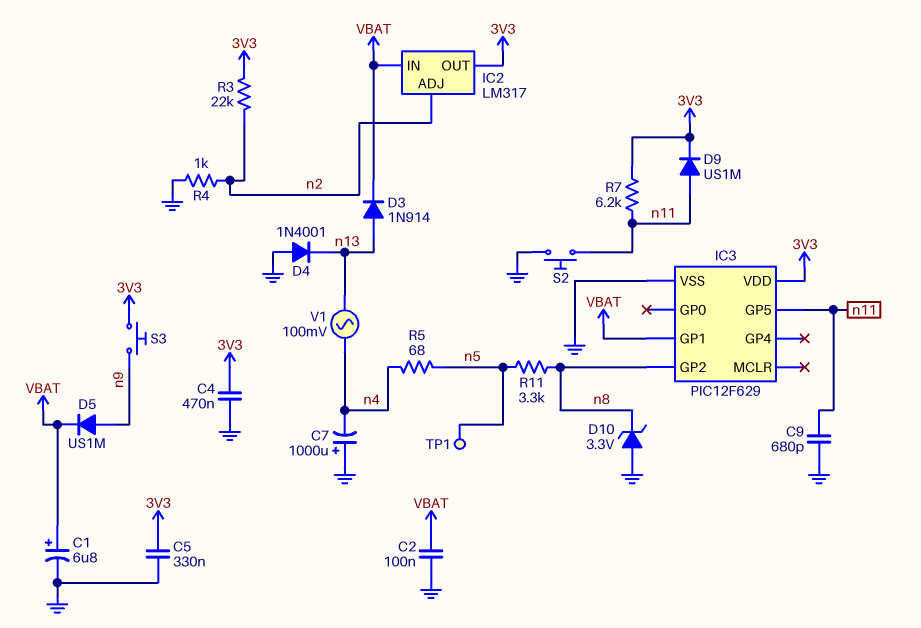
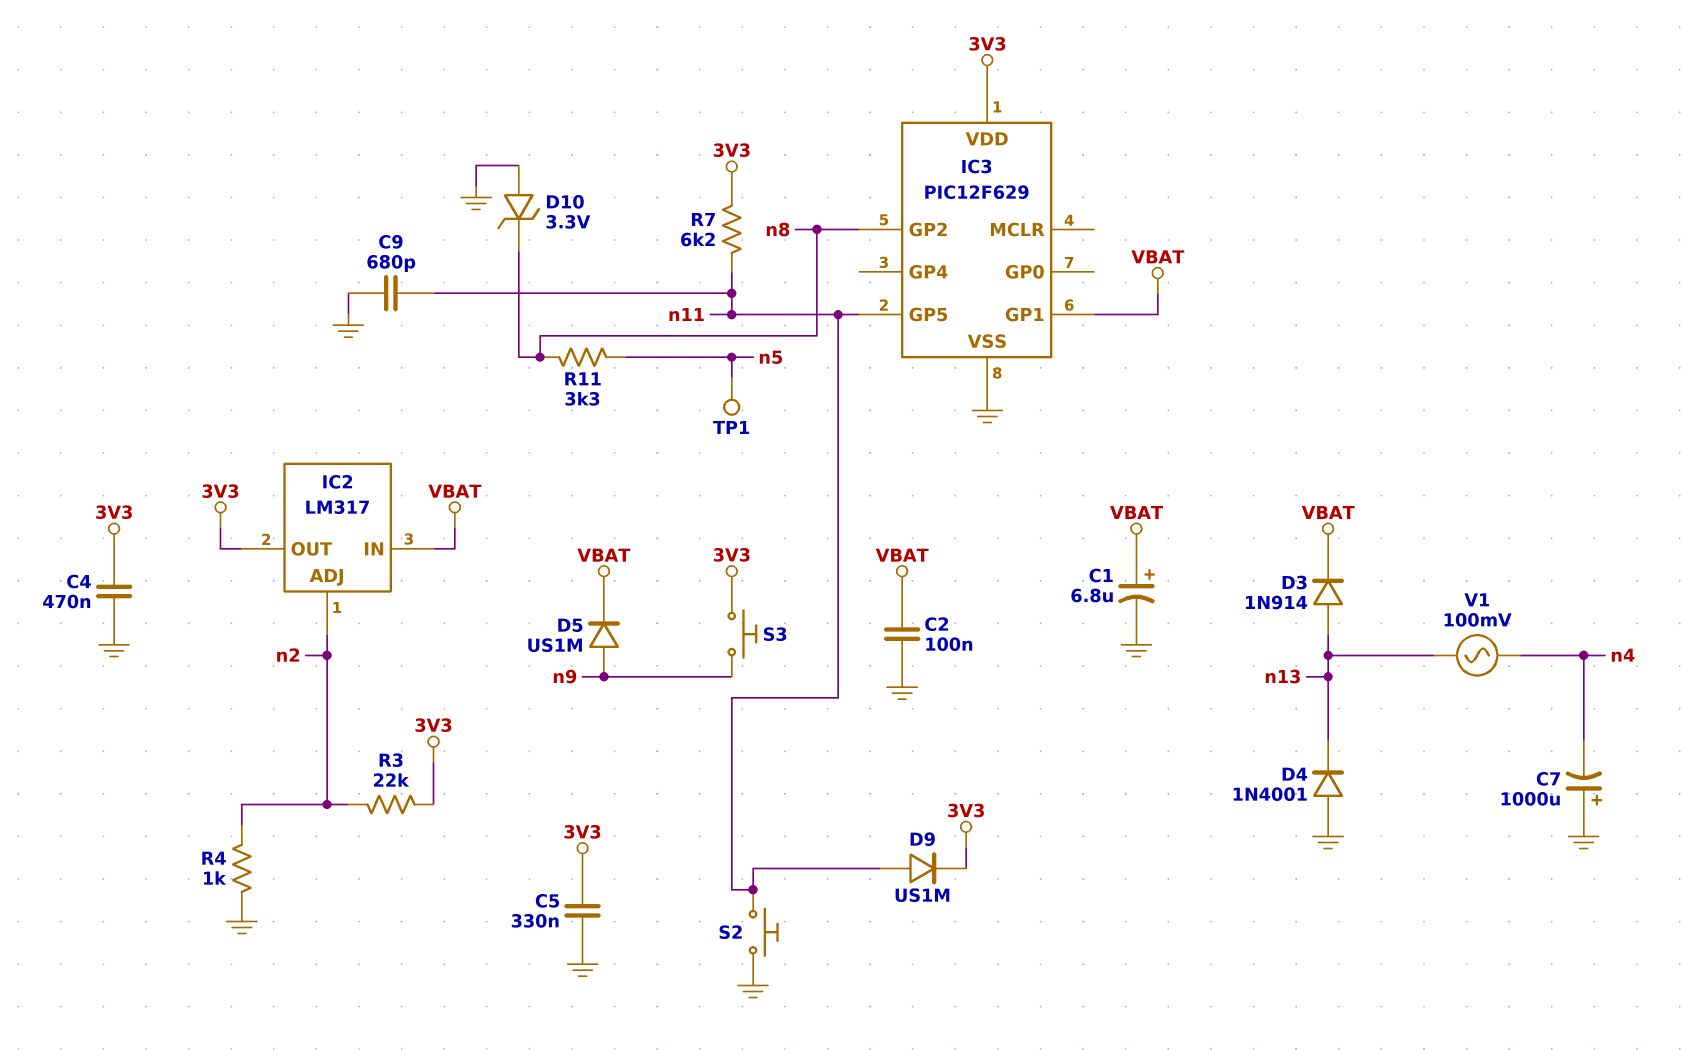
R5: 68 (n4, n5) -> none

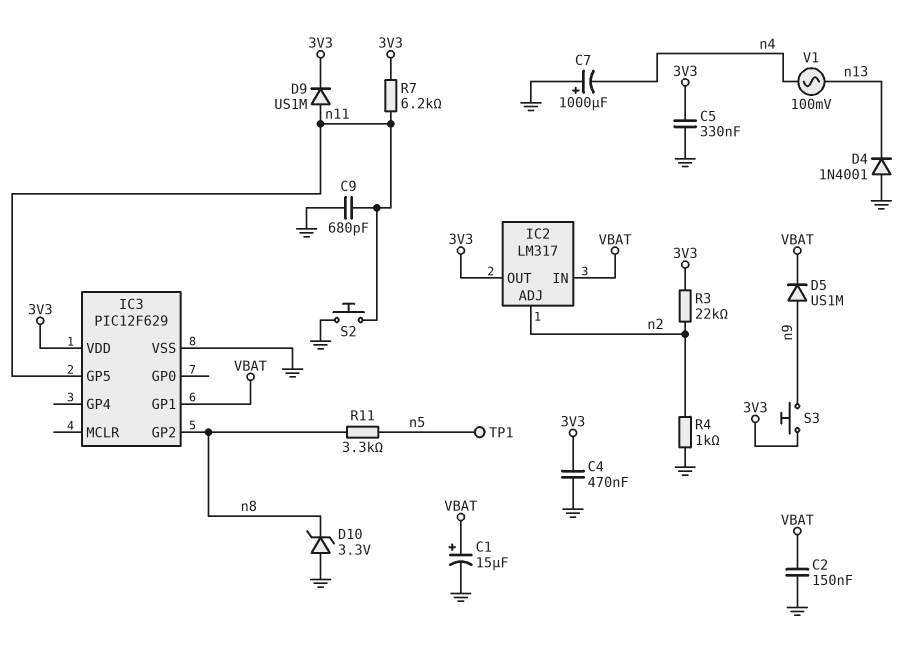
C1: 6.8uF (plus VBAT, minus GND) -> 15uF (plus VBAT, minus GND)
C2: 100nF (GND, VBAT) -> 150nF (GND, VBAT)
D3: diode 1N914 (A n13, K VBAT) -> none

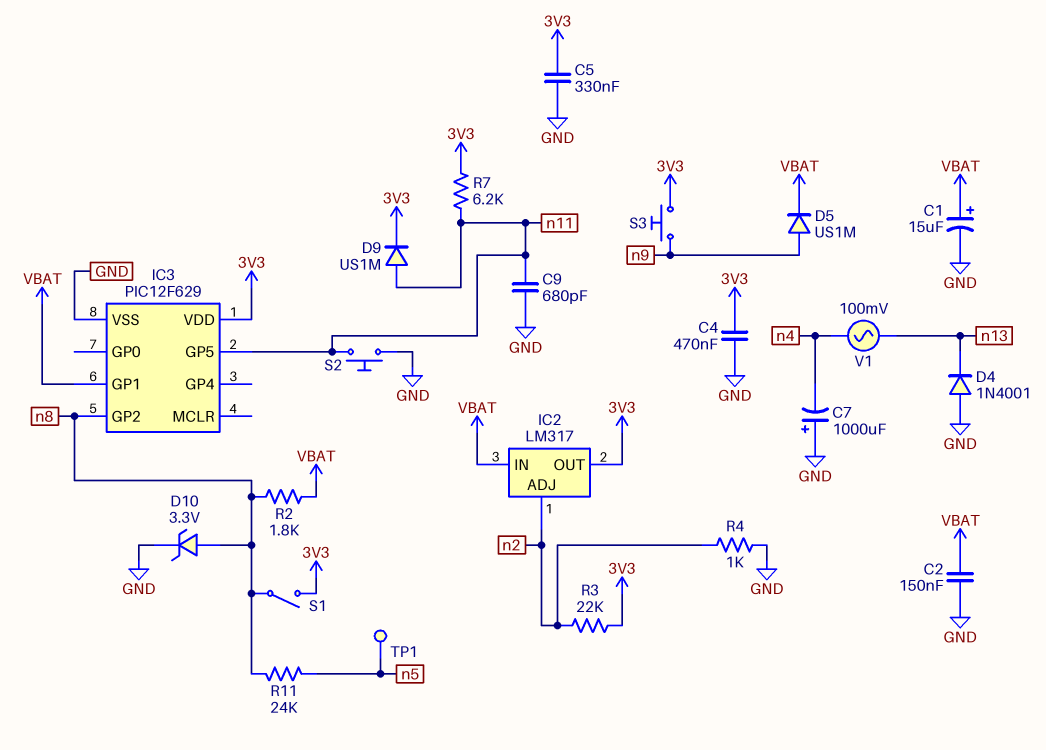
D10: zener 3.3V (A GND, K n8) -> zener 3.3V (A n8, K GND)
R2: none -> 1.8k (VBAT, n8)
R11: 3.3k (n5, n8) -> 24k (n5, n8)
S1: none -> switch (3V3, n8)

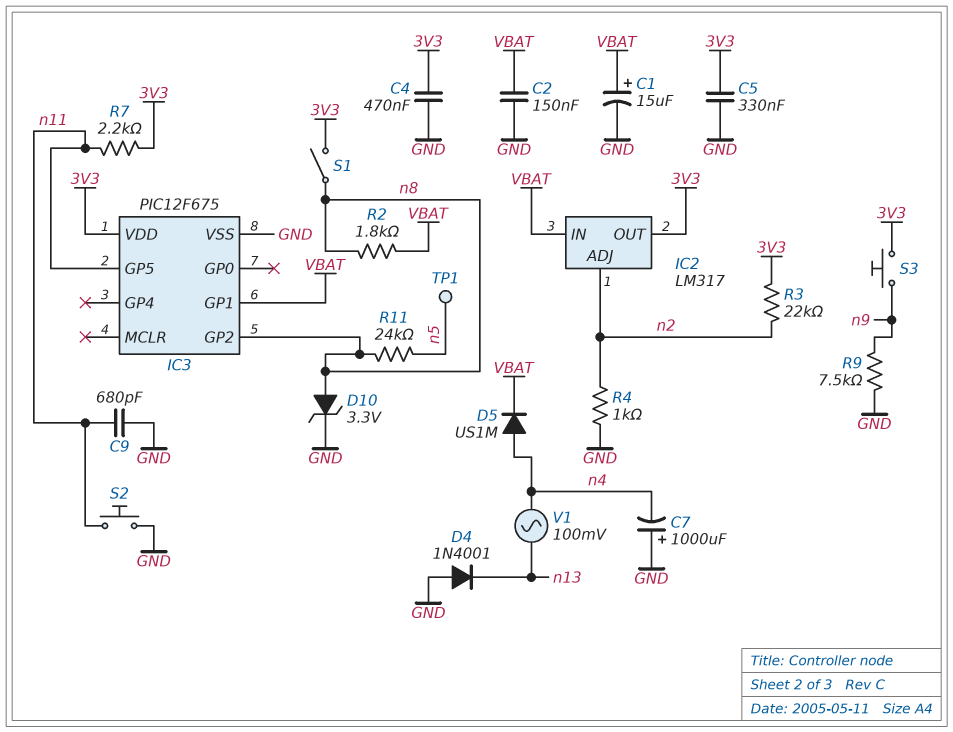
D5: diode US1M (A n9, K VBAT) -> diode US1M (A n4, K VBAT)
D9: diode US1M (A n11, K 3V3) -> none
IC3: PIC12F629 -> PIC12F675
R7: 6.2k (3V3, n11) -> 2.2k (3V3, n11)
R9: none -> 7.5k (GND, n9)

